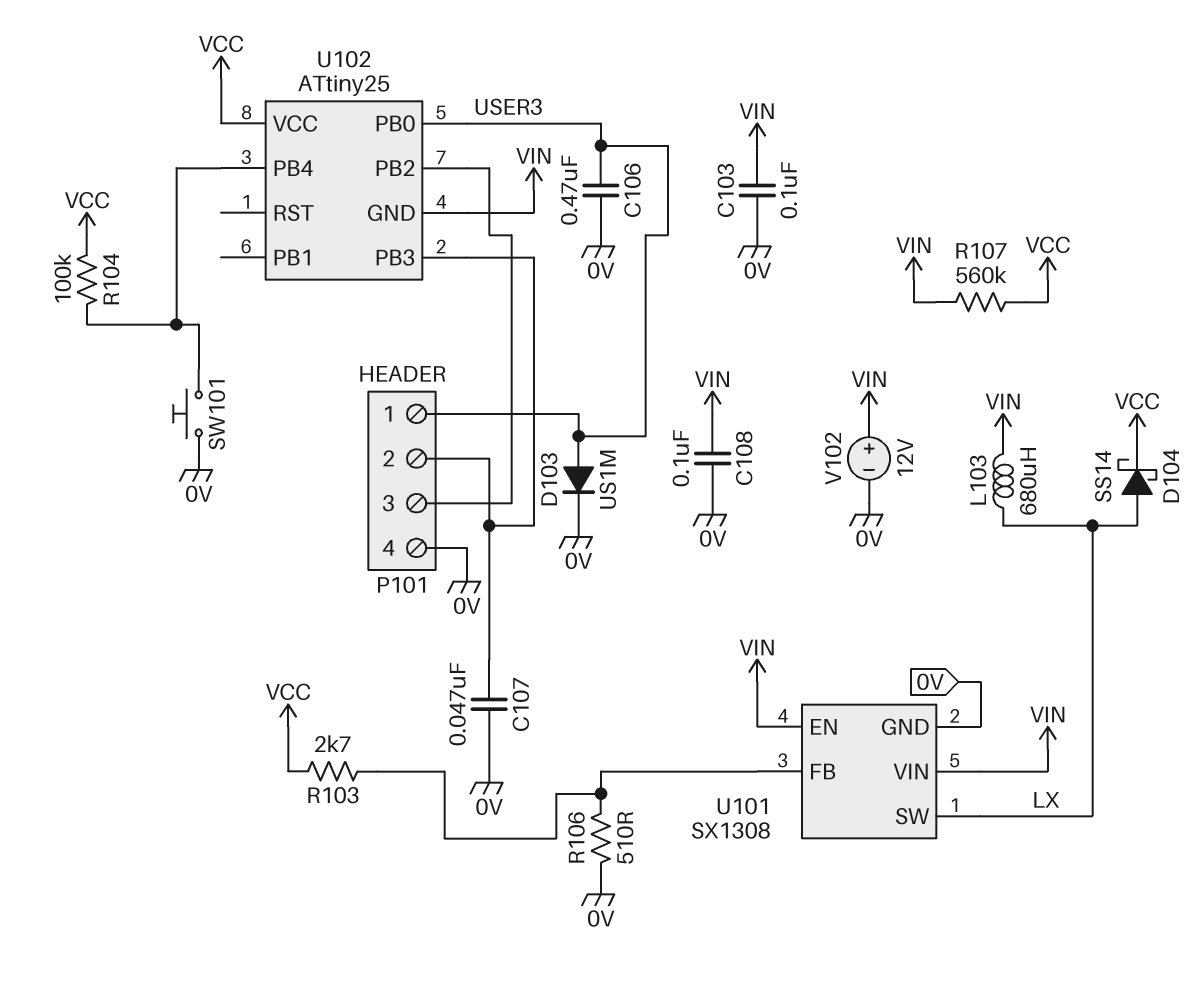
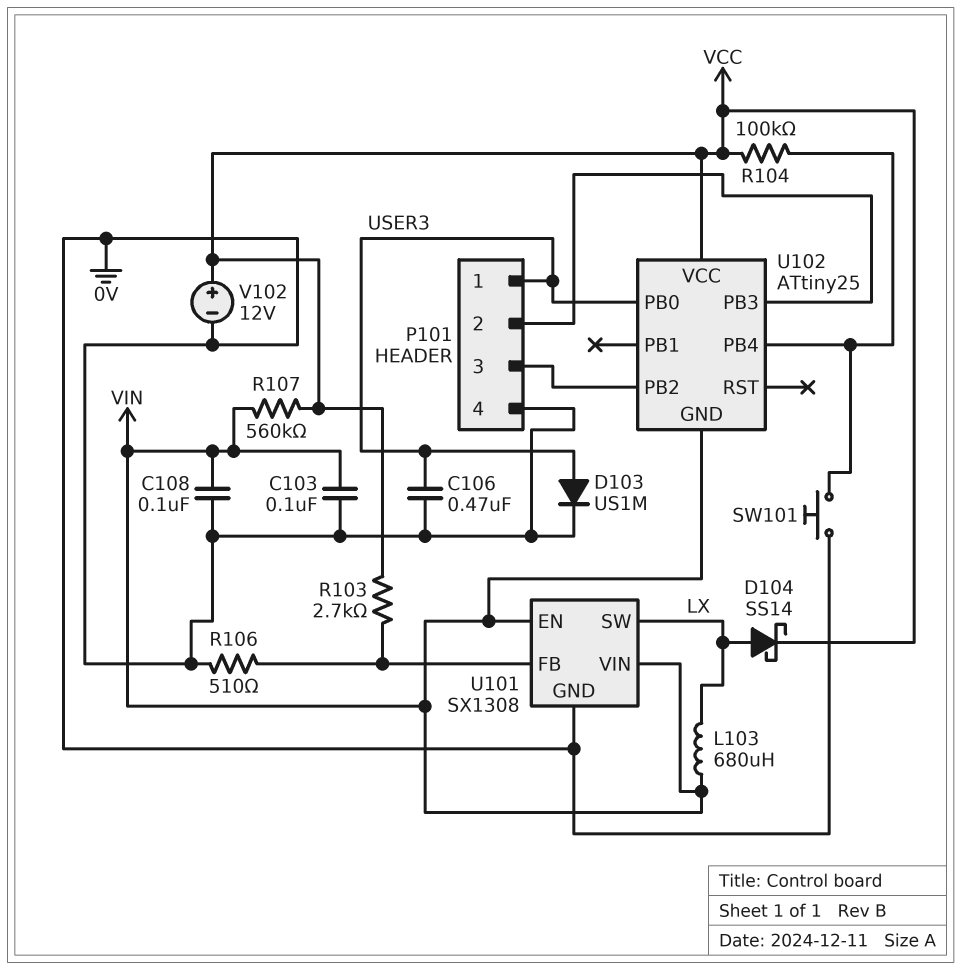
C107: 47nF (0V, P101/2) -> none
V102: 12V (plus VIN, minus 0V) -> 12V (plus VCC, minus 0V)

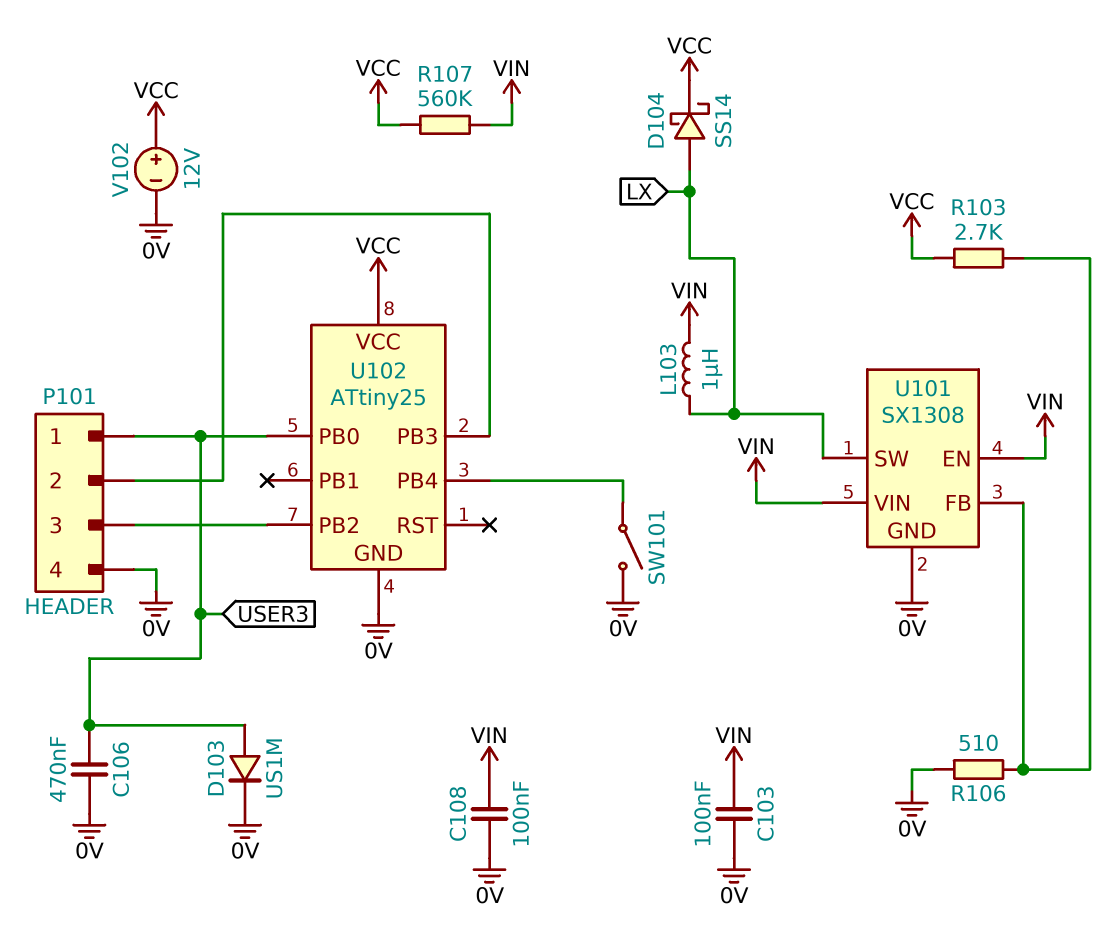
L103: 680uH (LX, VIN) -> 1uH (LX, VIN)
R104: 100k (U102/PB4, VCC) -> none
SW101: button (0V, U102/PB4) -> switch (0V, U102/PB4)
U102 pin GND: VIN -> 0V

